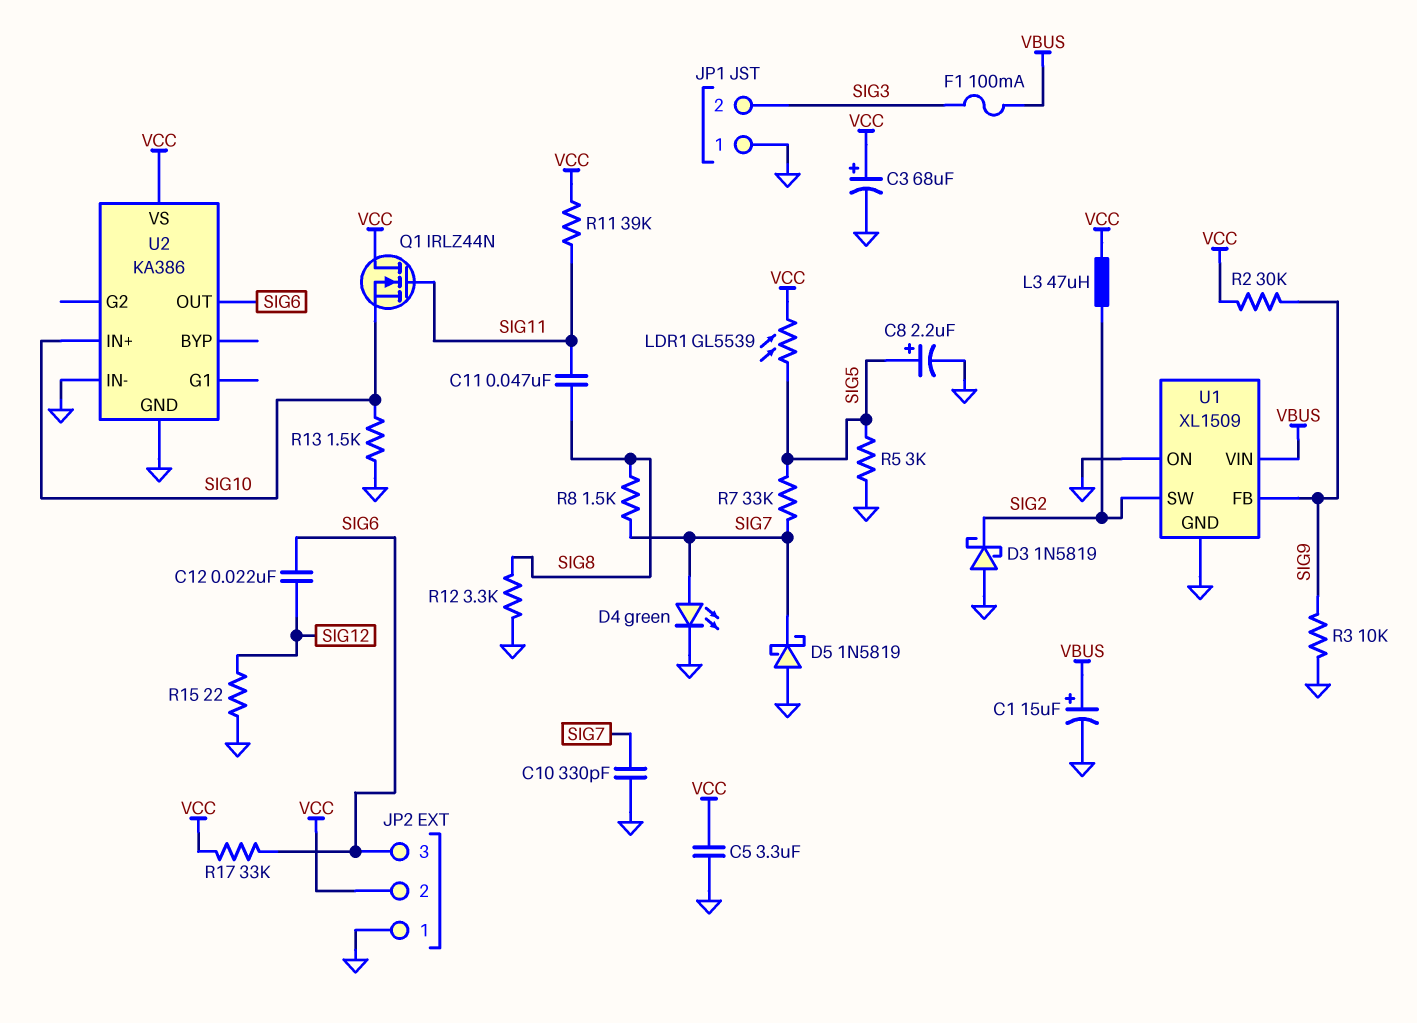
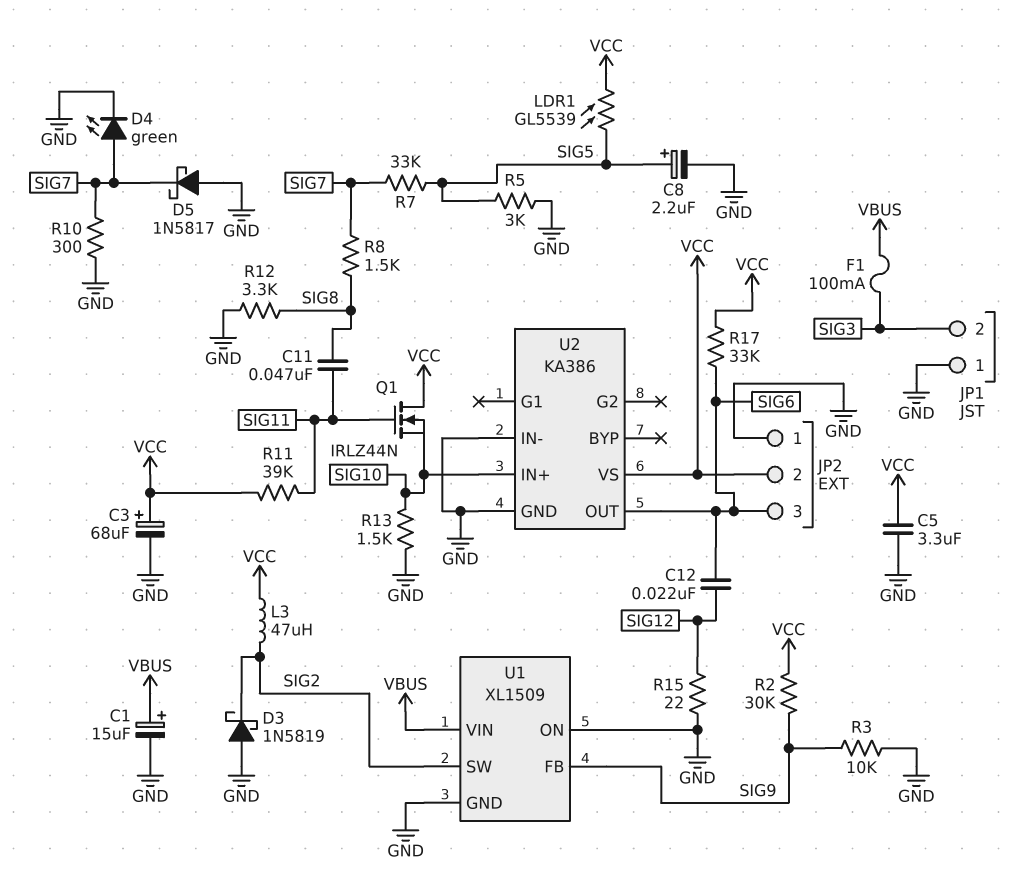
C10: 330pF (GND, SIG7) -> none
D5: schottky 1N5819 (A GND, K SIG7) -> schottky 1N5817 (A GND, K SIG7)
R10: none -> 300 (GND, SIG7)

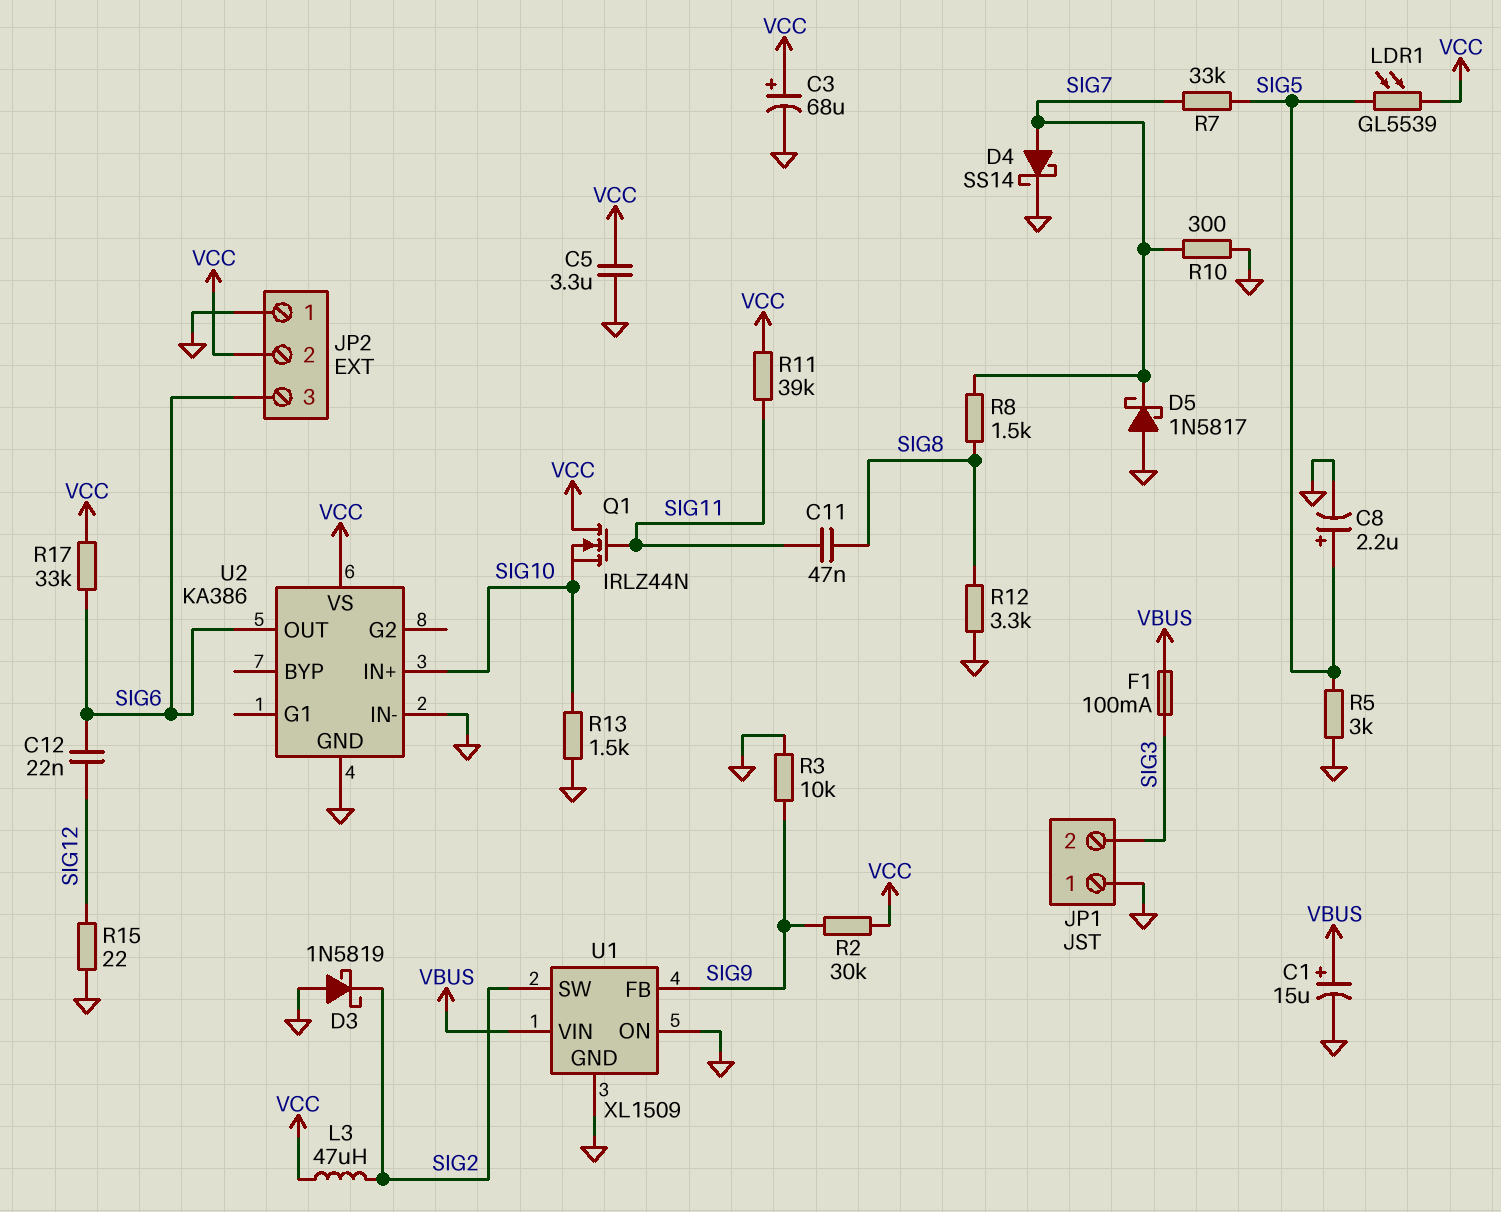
D4: LED green (A SIG7, K GND) -> schottky SS14 (A SIG7, K GND)

